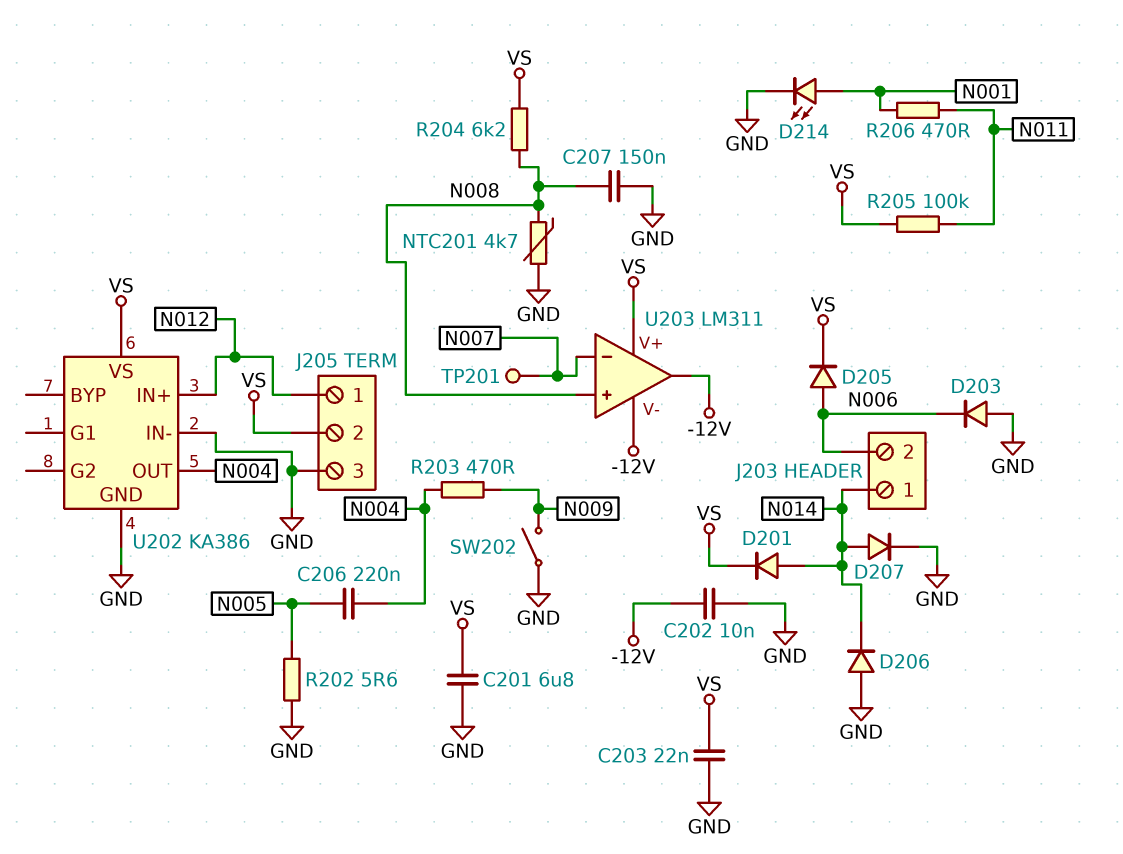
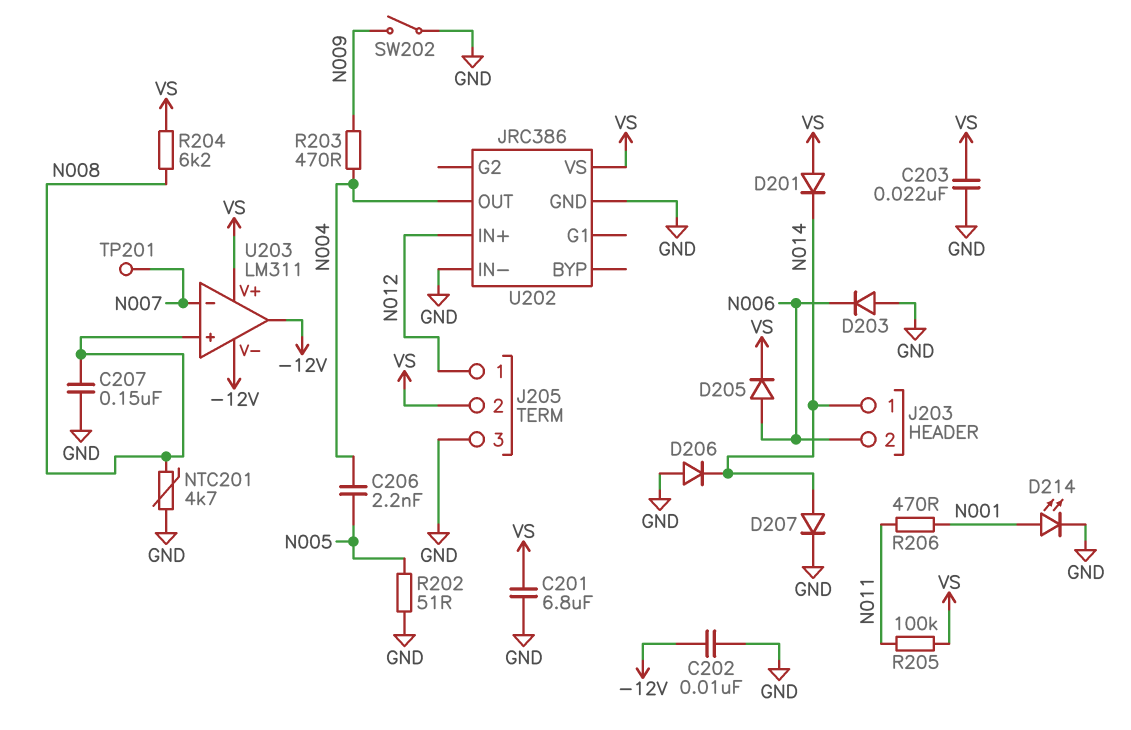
C206: 220nF (N004, N005) -> 2.2nF (N004, N005)
D201: diode (A N014, K VS) -> diode (A VS, K N014)
R202: 5.6 (GND, N005) -> 51 (GND, N005)
U202: KA386 -> JRC386

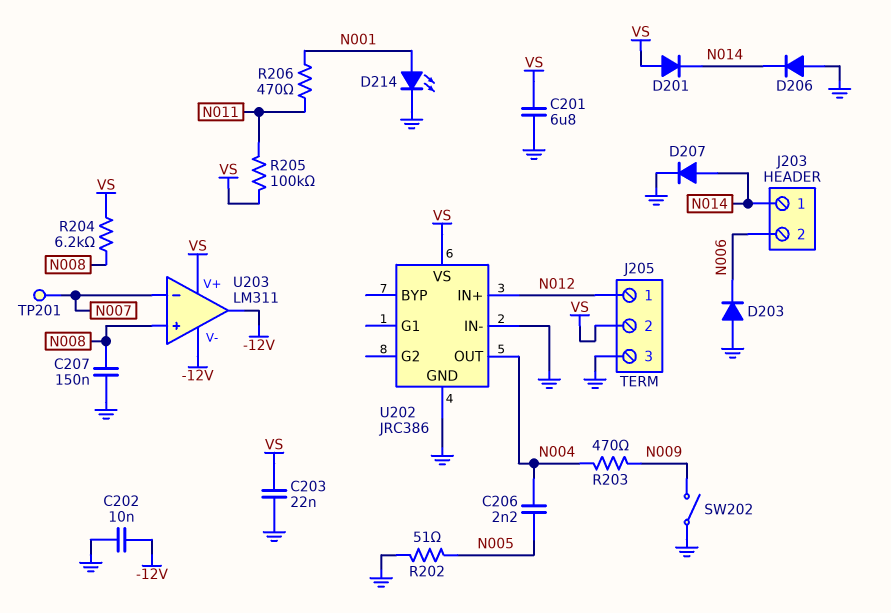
D205: diode (A N006, K VS) -> none
NTC201: 4.7k (GND, N008) -> none

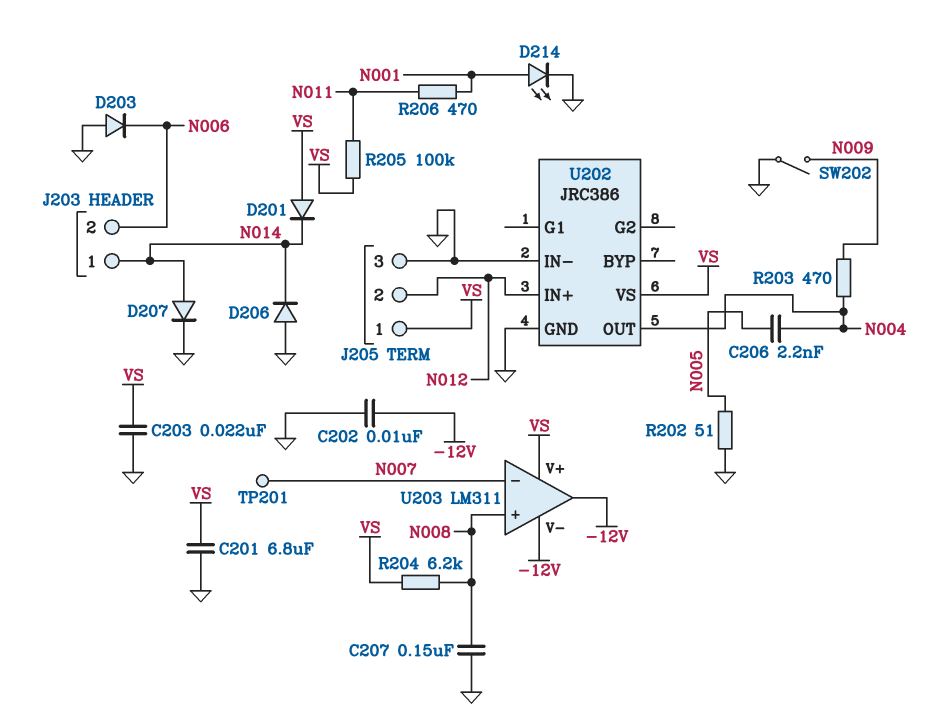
J205 pin 1: N012 -> VS
J205 pin 2: VS -> N012

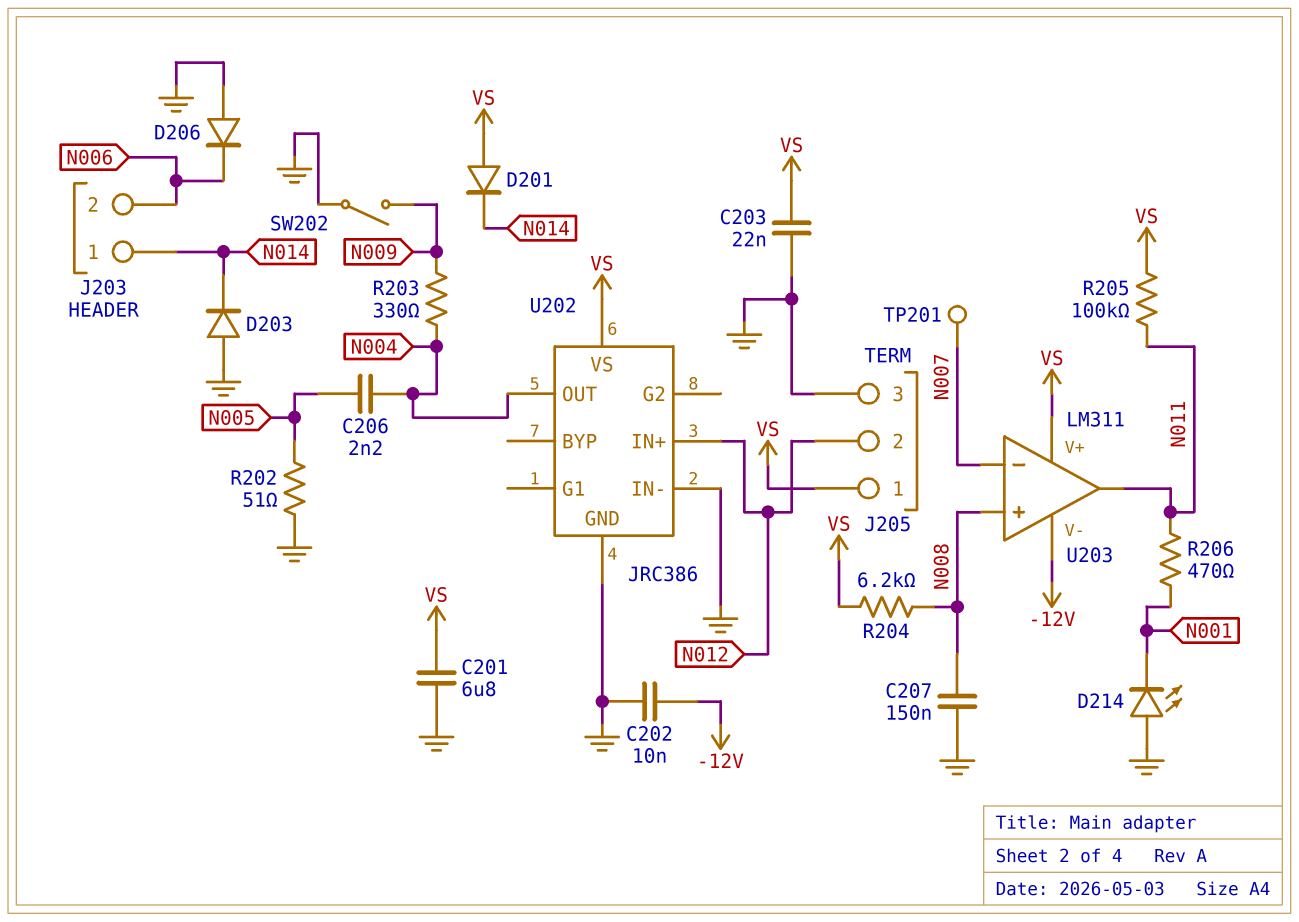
D203: diode (A GND, K N006) -> diode (A GND, K N014)
D206: diode (A GND, K N014) -> diode (A GND, K N006)
D207: diode (A N014, K GND) -> none
D214: LED (A N001, K GND) -> LED (A GND, K N001)
R203: 470 (N004, N009) -> 330 (N004, N009)
U203 pin out: -12V -> N011

